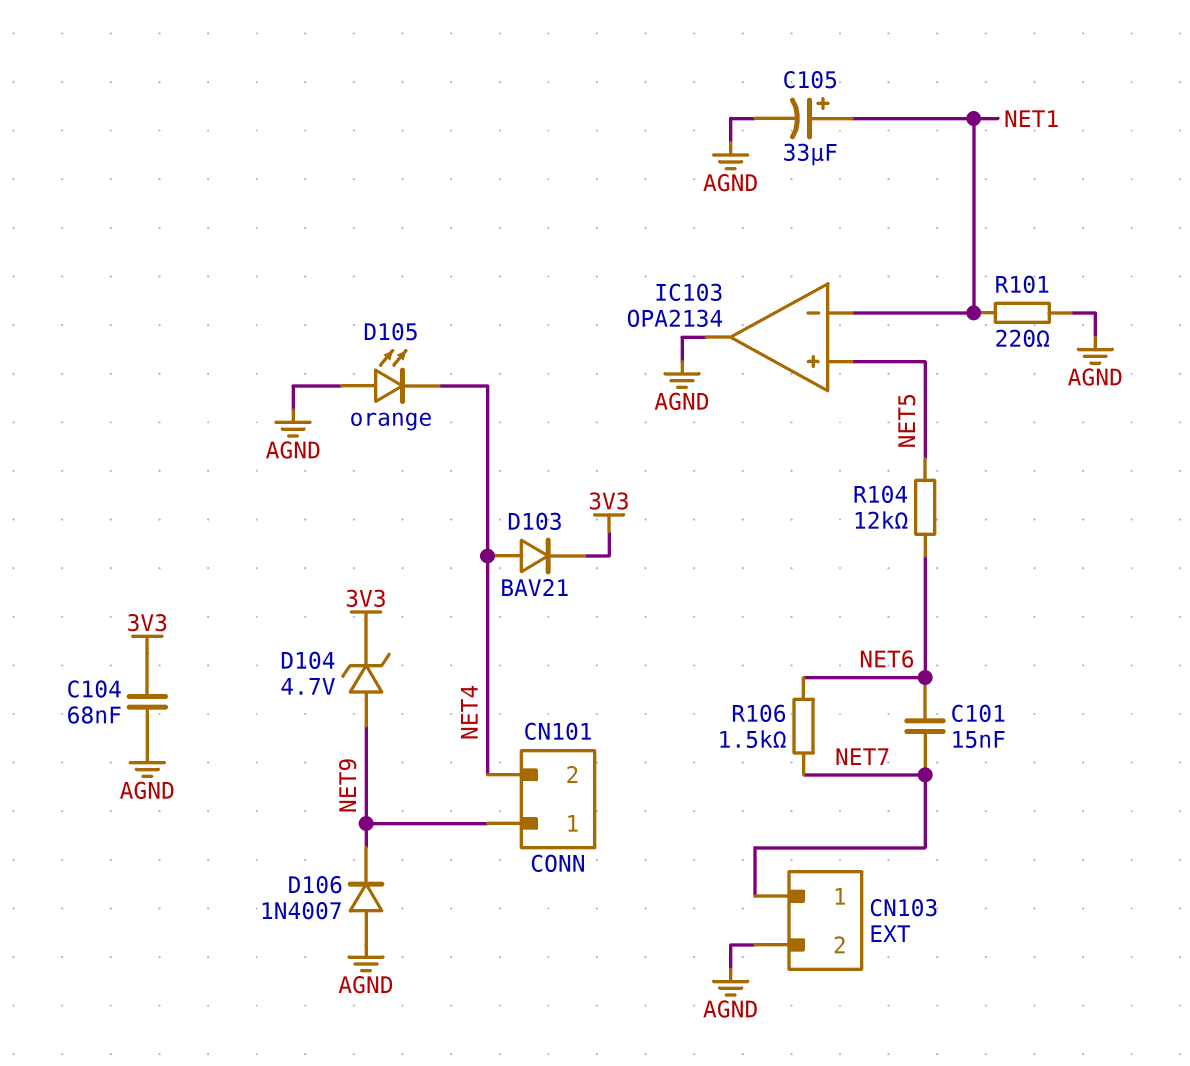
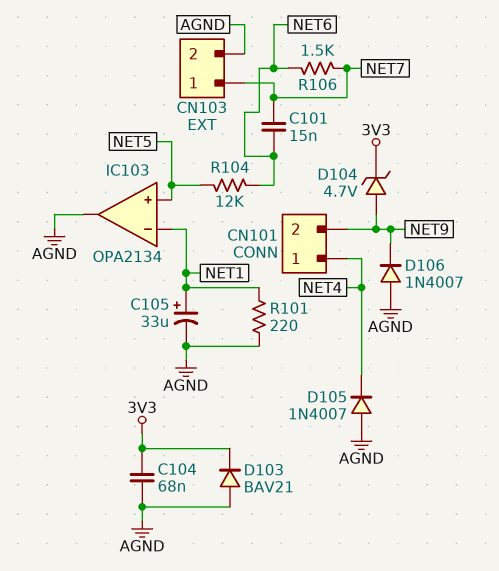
CN101 pin 1: NET9 -> NET4
CN101 pin 2: NET4 -> NET9
D103: diode BAV21 (A NET4, K 3V3) -> diode BAV21 (A AGND, K 3V3)
D105: LED orange (A AGND, K NET4) -> diode 1N4007 (A AGND, K NET4)

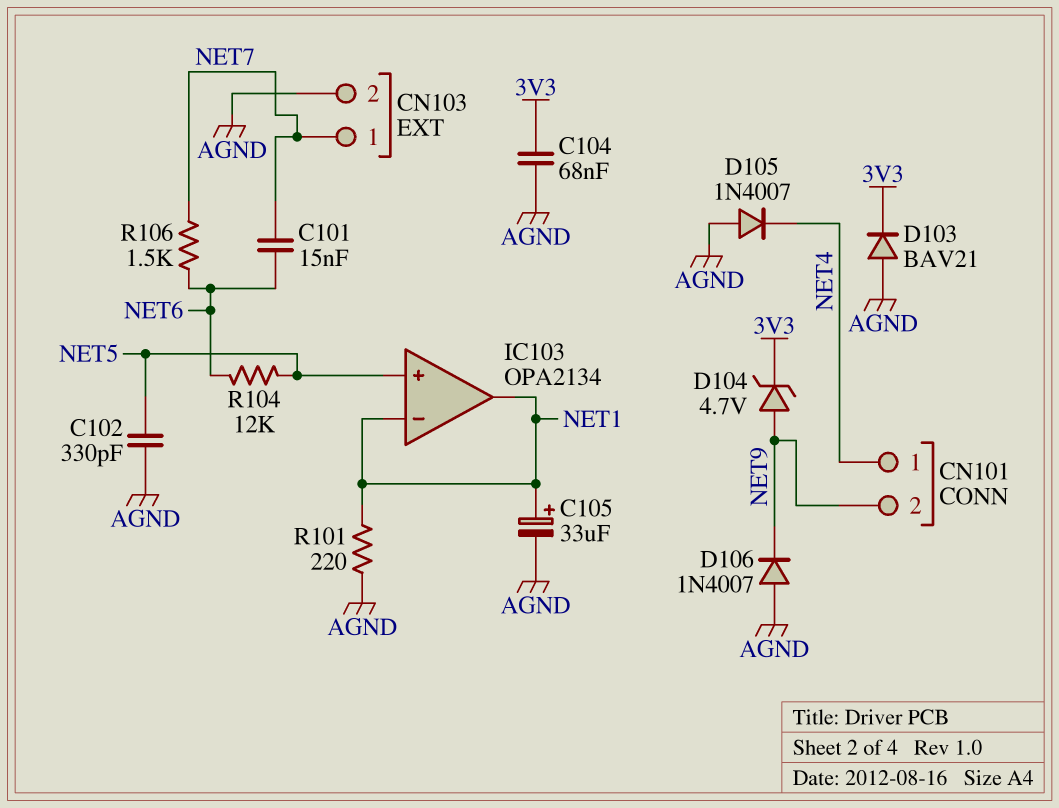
C102: none -> 330pF (AGND, NET5)
IC103 pin out: AGND -> NET1

